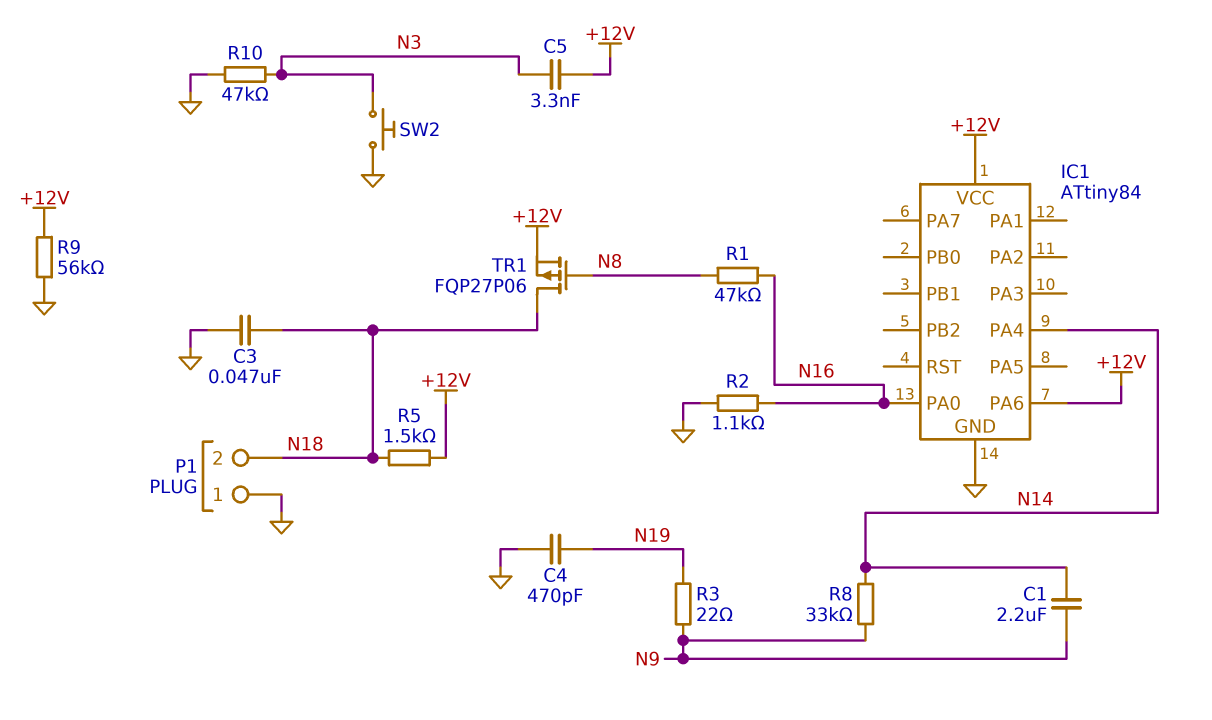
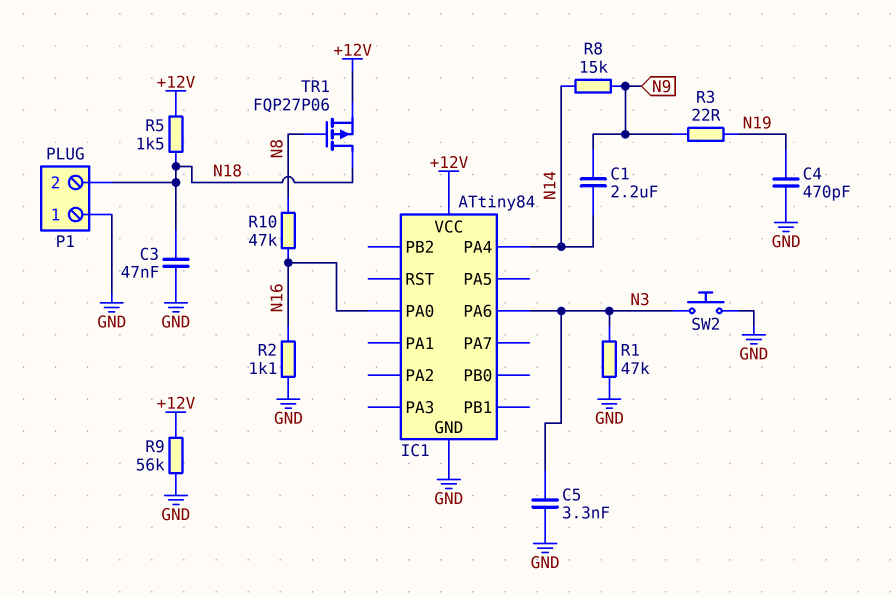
C5: 3.3nF (+12V, N3) -> 3.3nF (GND, N3)
IC1 pin PA6: +12V -> N3
R1: 47k (N8, N16) -> 47k (GND, N3)
R8: 33k (N9, N14) -> 15k (N9, N14)
R10: 47k (GND, N3) -> 47k (N8, N16)

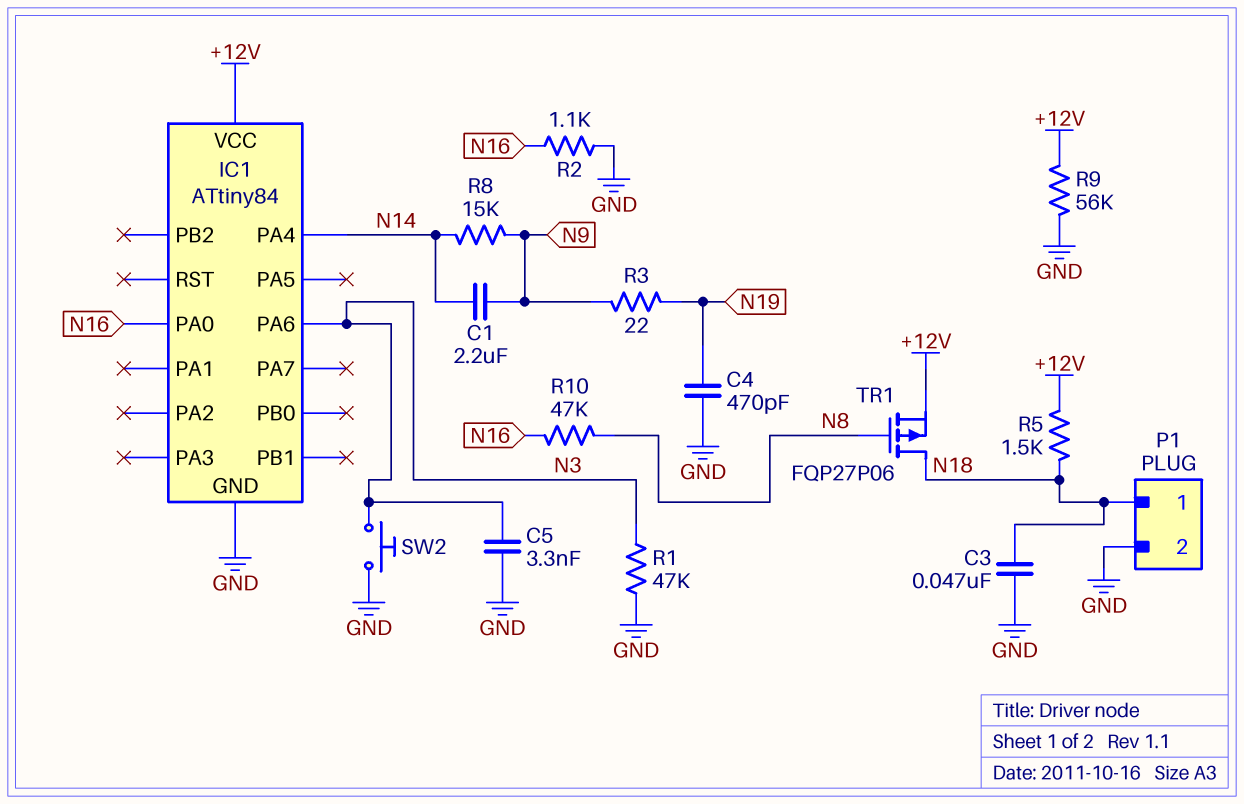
P1 pin 1: GND -> N18
P1 pin 2: N18 -> GND

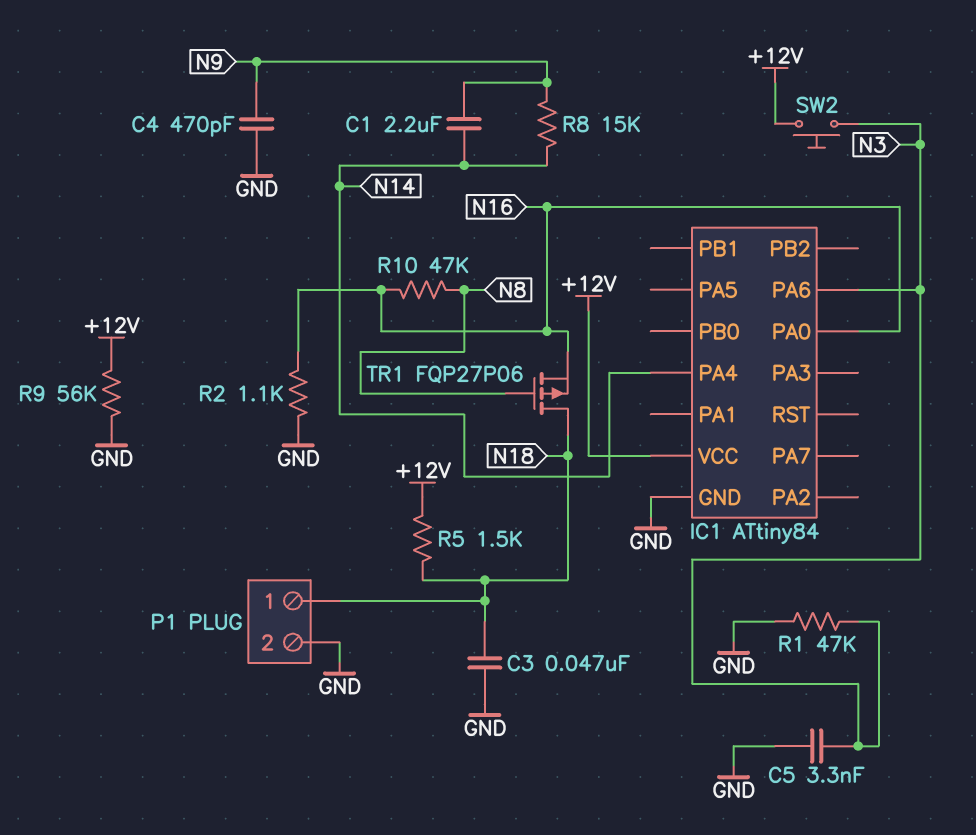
C4: 470pF (GND, N19) -> 470pF (GND, N9)
R3: 22 (N9, N19) -> none
SW2: button (GND, N3) -> button (+12V, N3)
TR1: PMOS FQP27P06 (G N8, D N18, S +12V) -> PMOS FQP27P06 (G N8, D N18, S N16)

